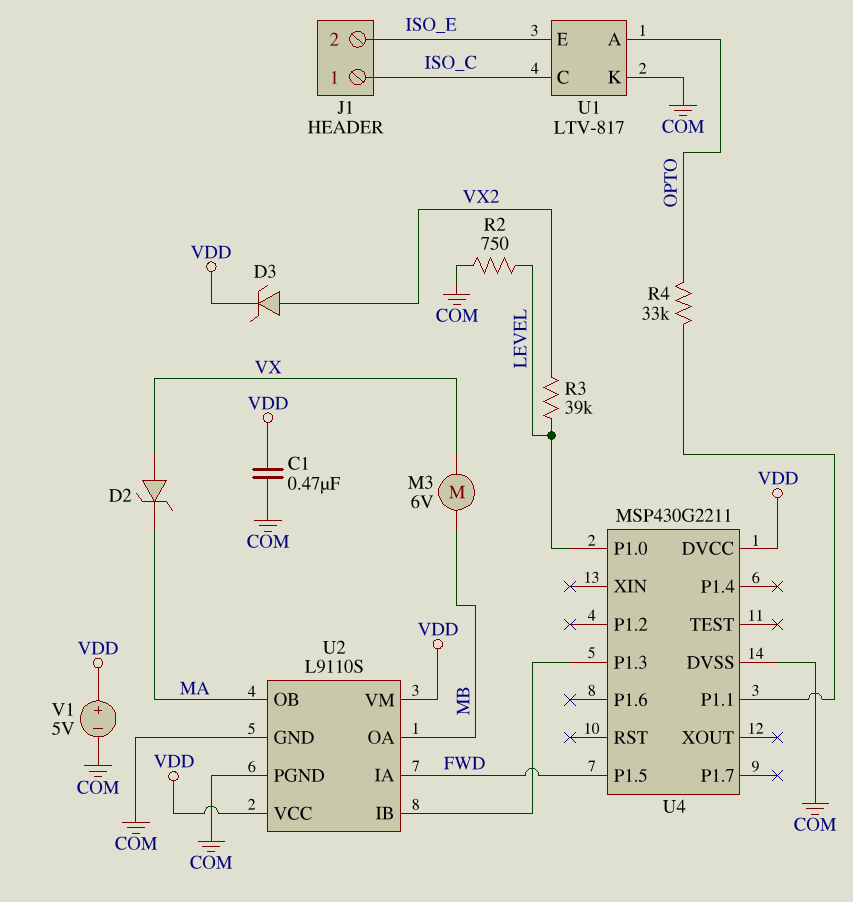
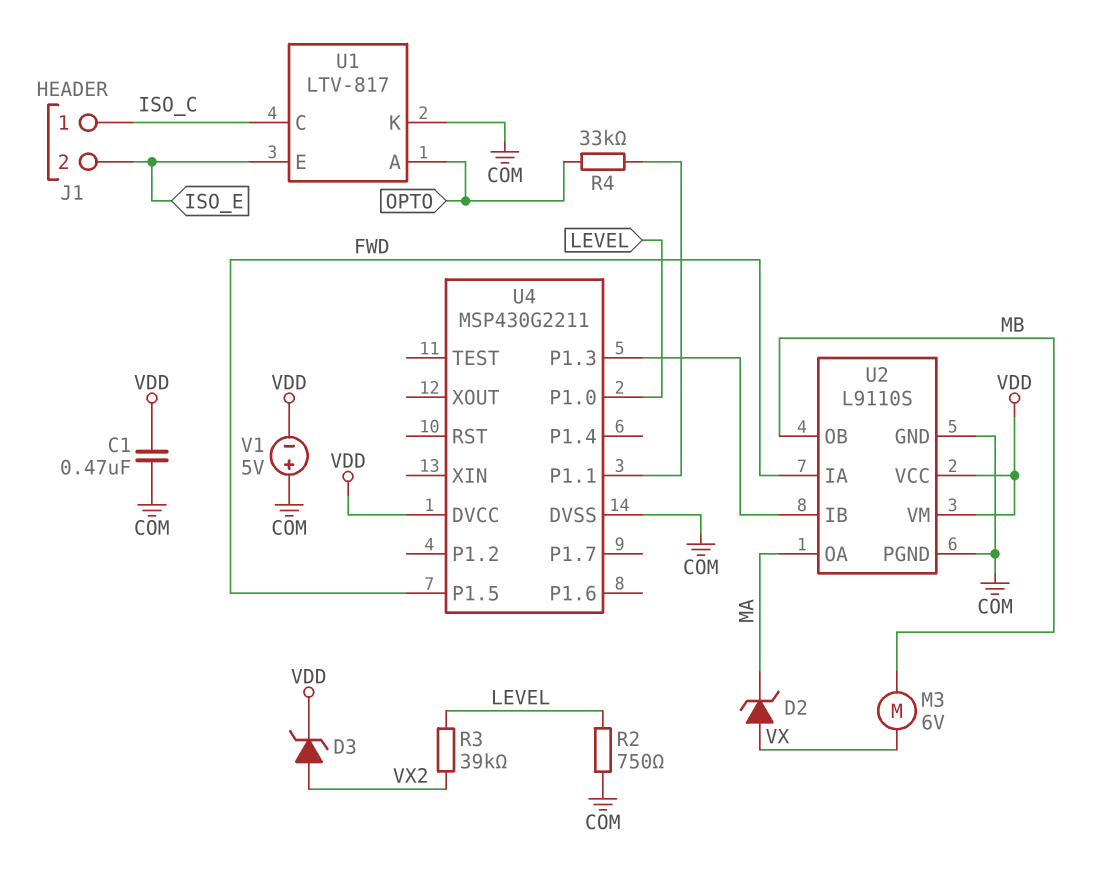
U2 pin OA: MB -> MA
U2 pin OB: MA -> MB
V1: 5V (plus VDD, minus COM) -> 5V (plus COM, minus VDD)

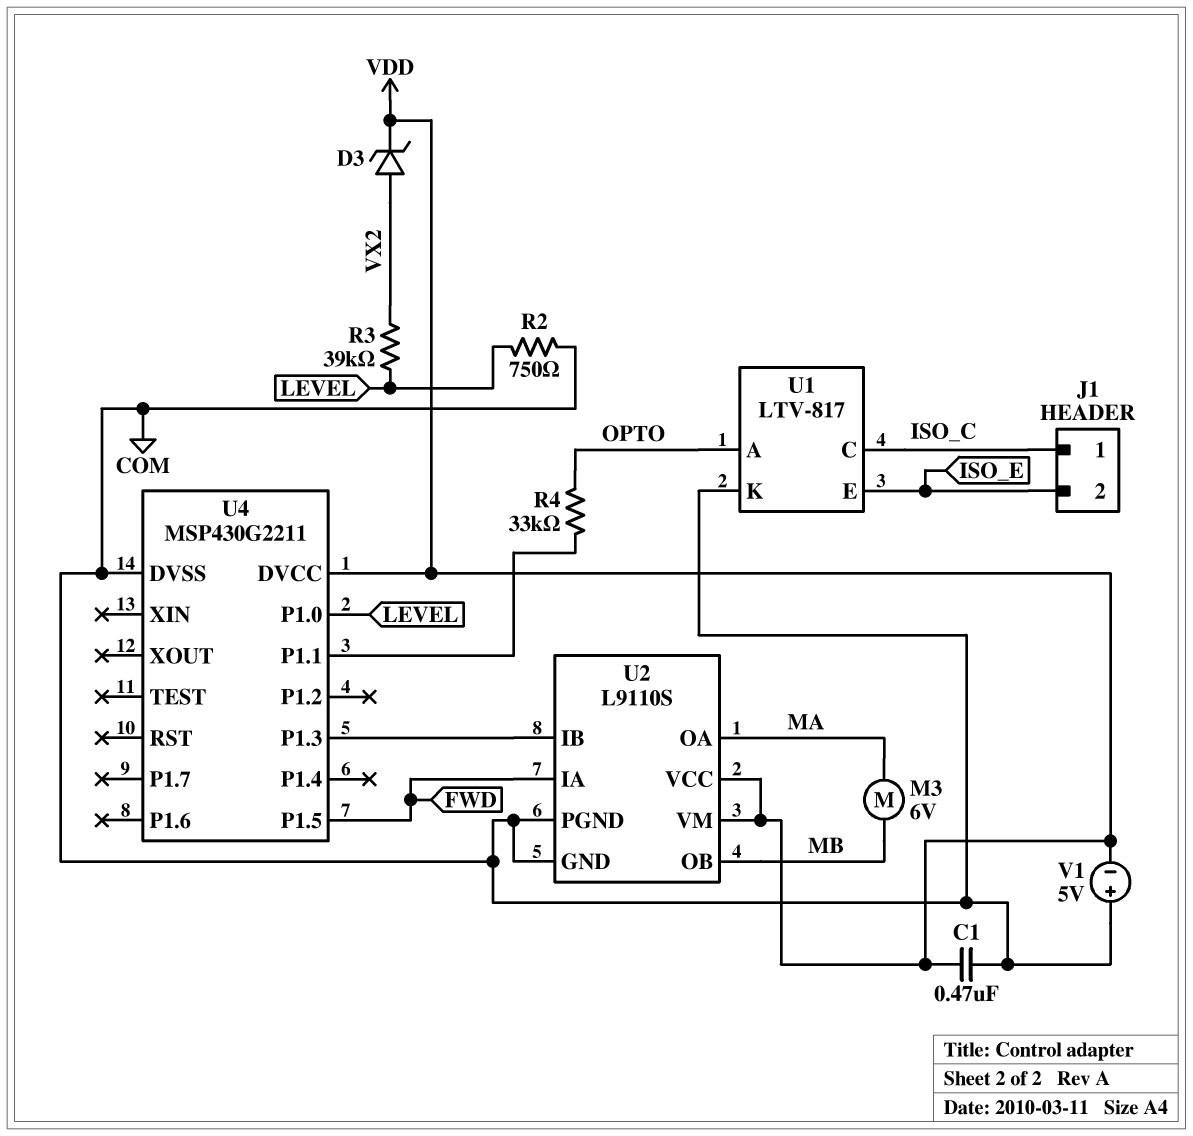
D2: zener (A VX, K MA) -> none
M3: motor 6V (MB, VX) -> motor 6V (MA, MB)

